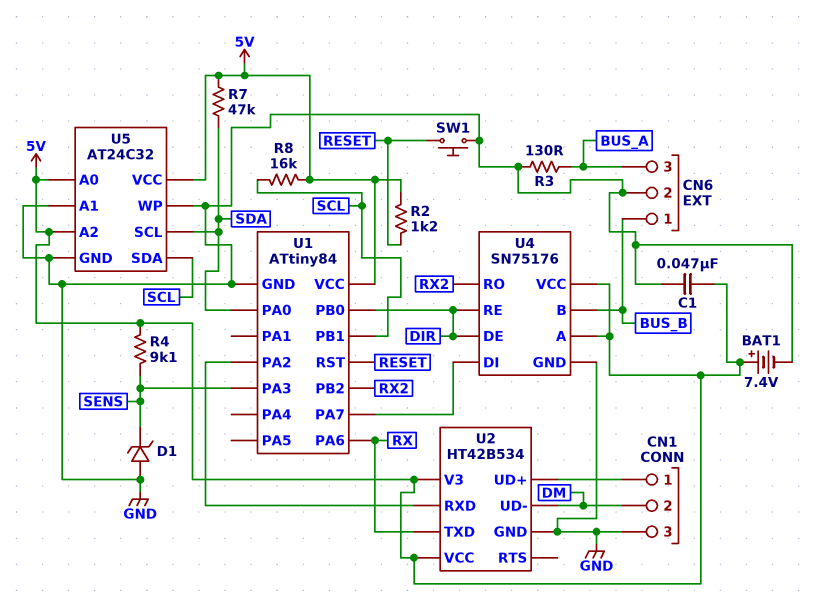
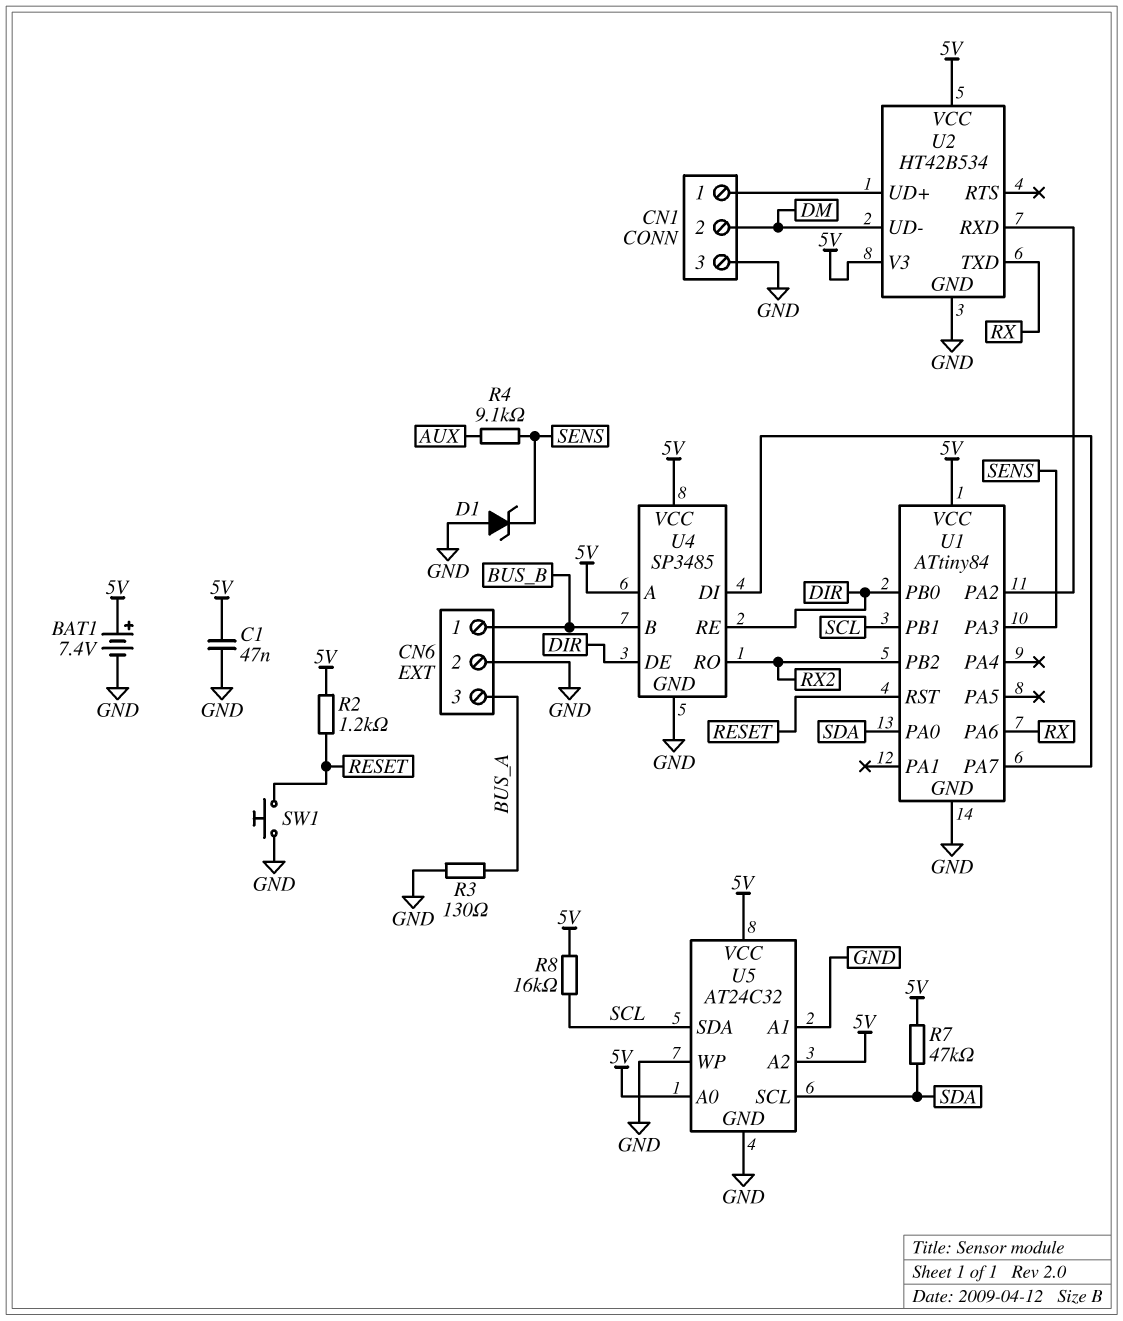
R4: 9.1k (5V, SENS) -> 9.1k (AUX, SENS)
U4: SN75176 -> SP3485

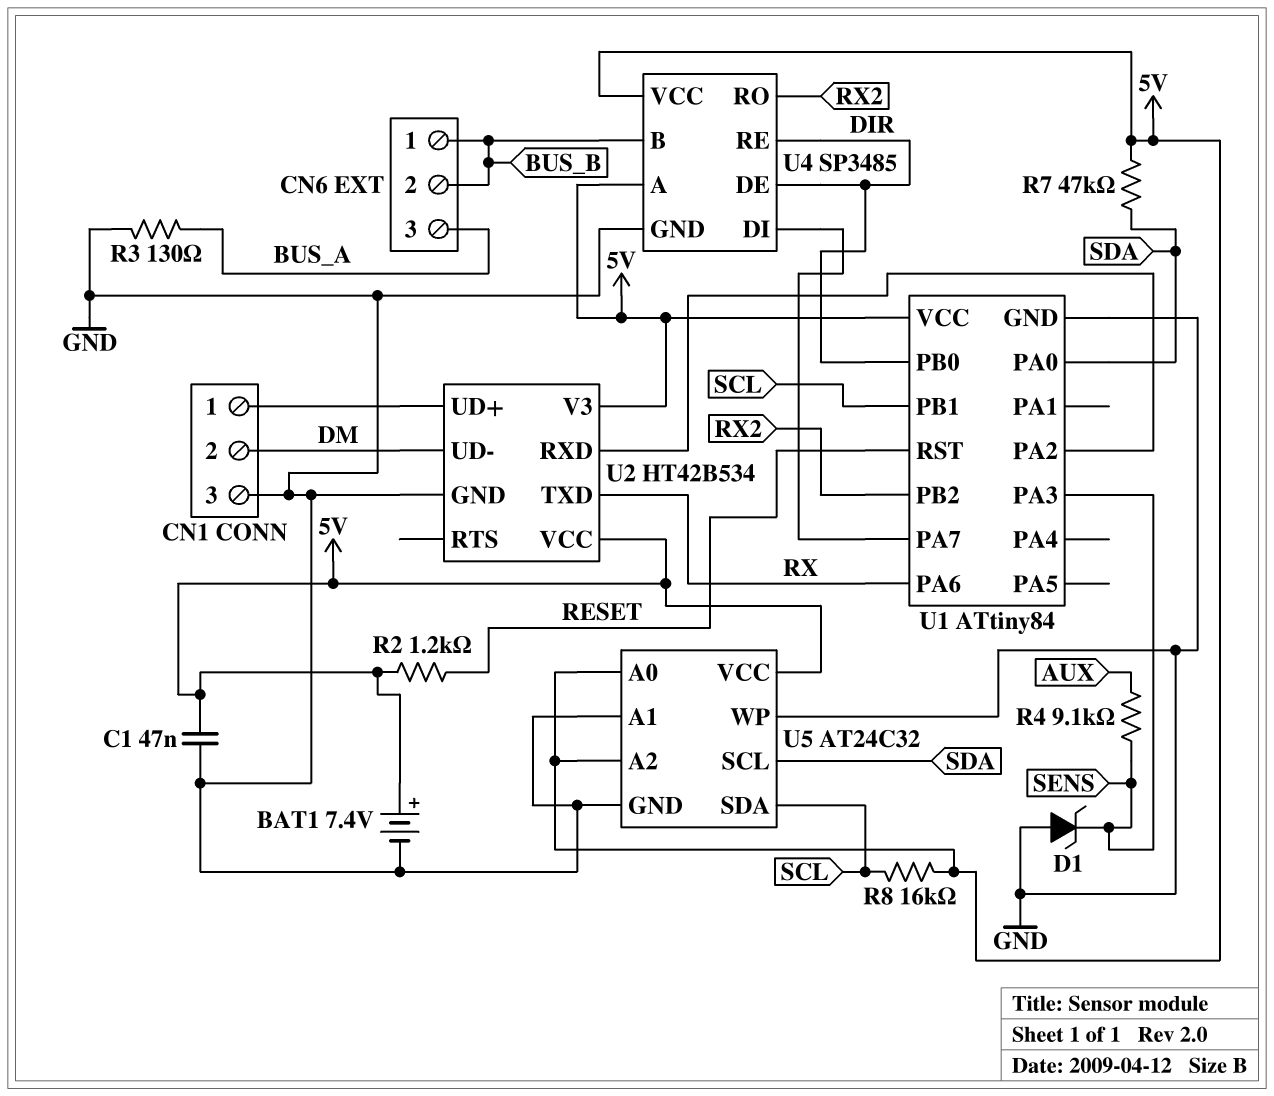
CN6 pin 2: GND -> BUS_B
SW1: button (GND, RESET) -> none

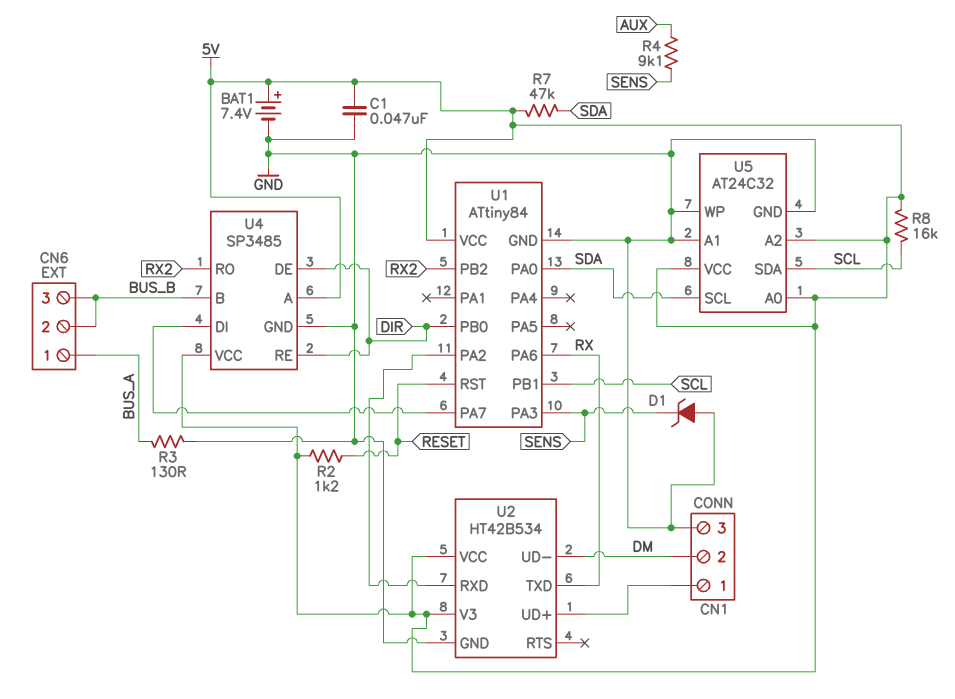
CN6 pin 1: BUS_B -> BUS_A
CN6 pin 3: BUS_A -> BUS_B

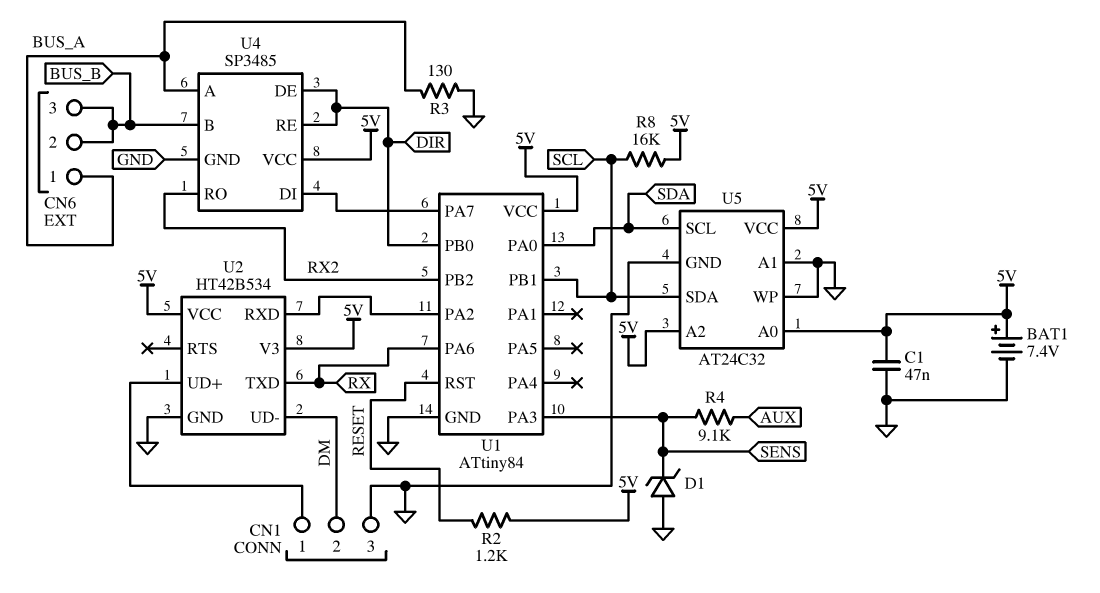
R7: 47k (5V, SDA) -> none
U4 pin A: 5V -> BUS_A

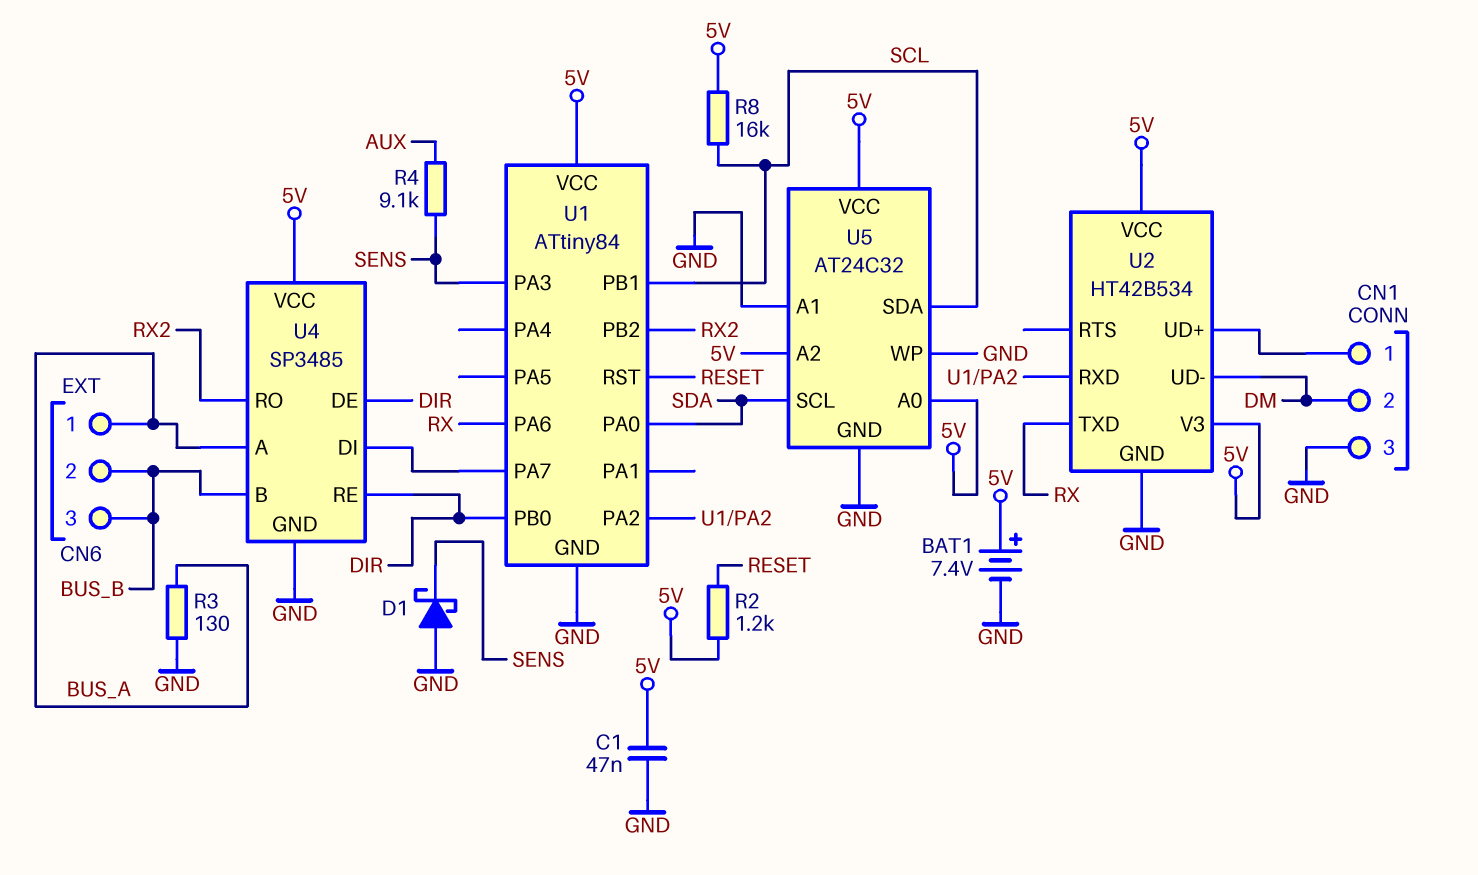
D1: zener (A GND, K SENS) -> schottky (A GND, K SENS)

